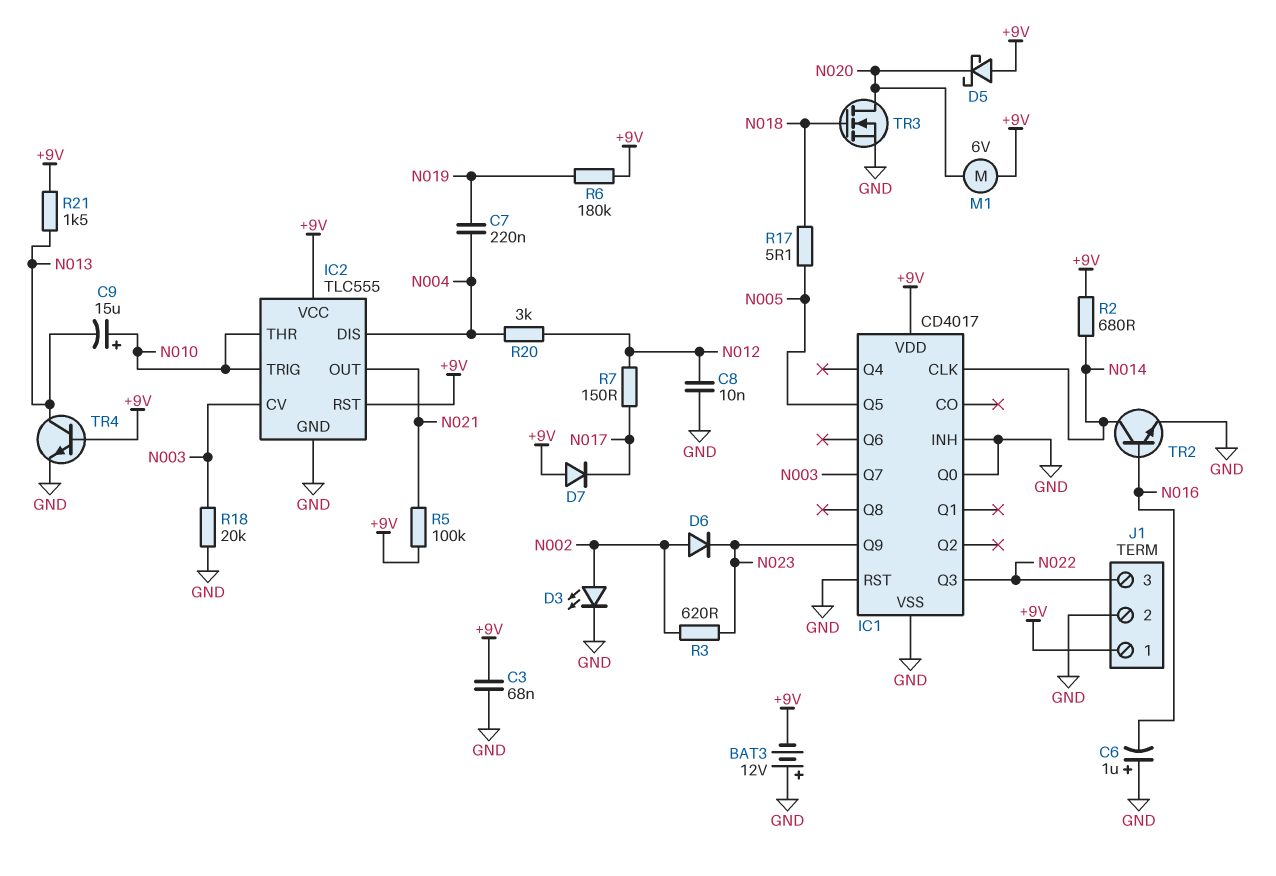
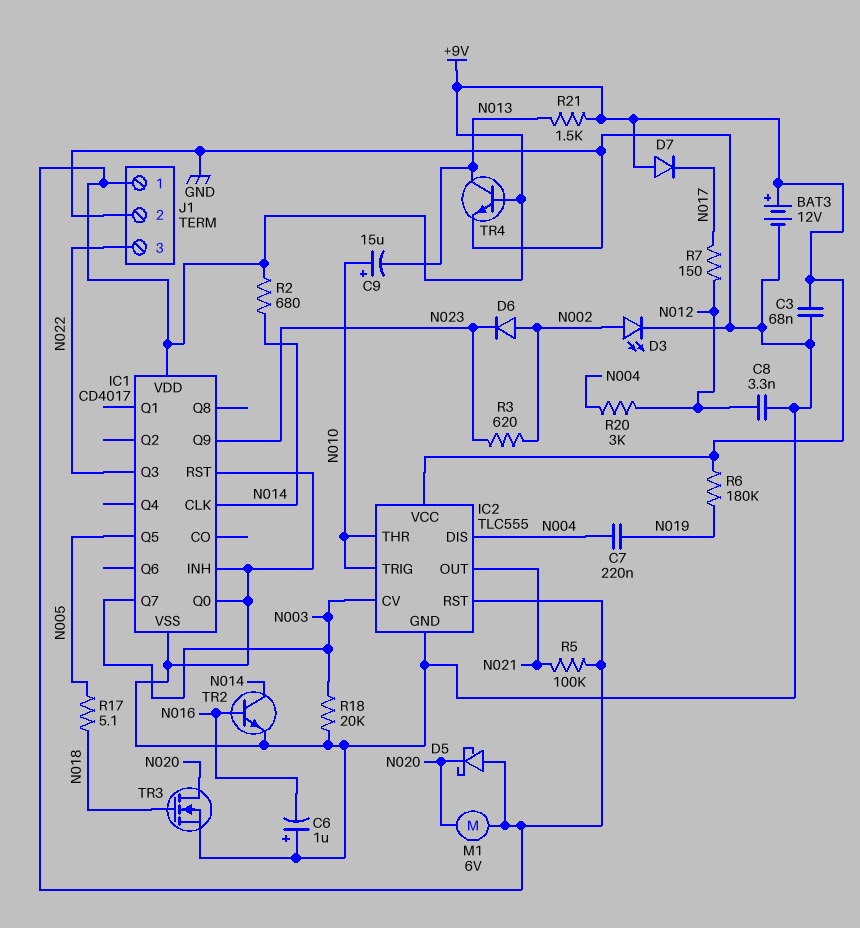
BAT3: 12V (plus GND, minus +9V) -> 12V (plus +9V, minus GND)
C8: 10nF (GND, N012) -> 3.3nF (GND, N012)

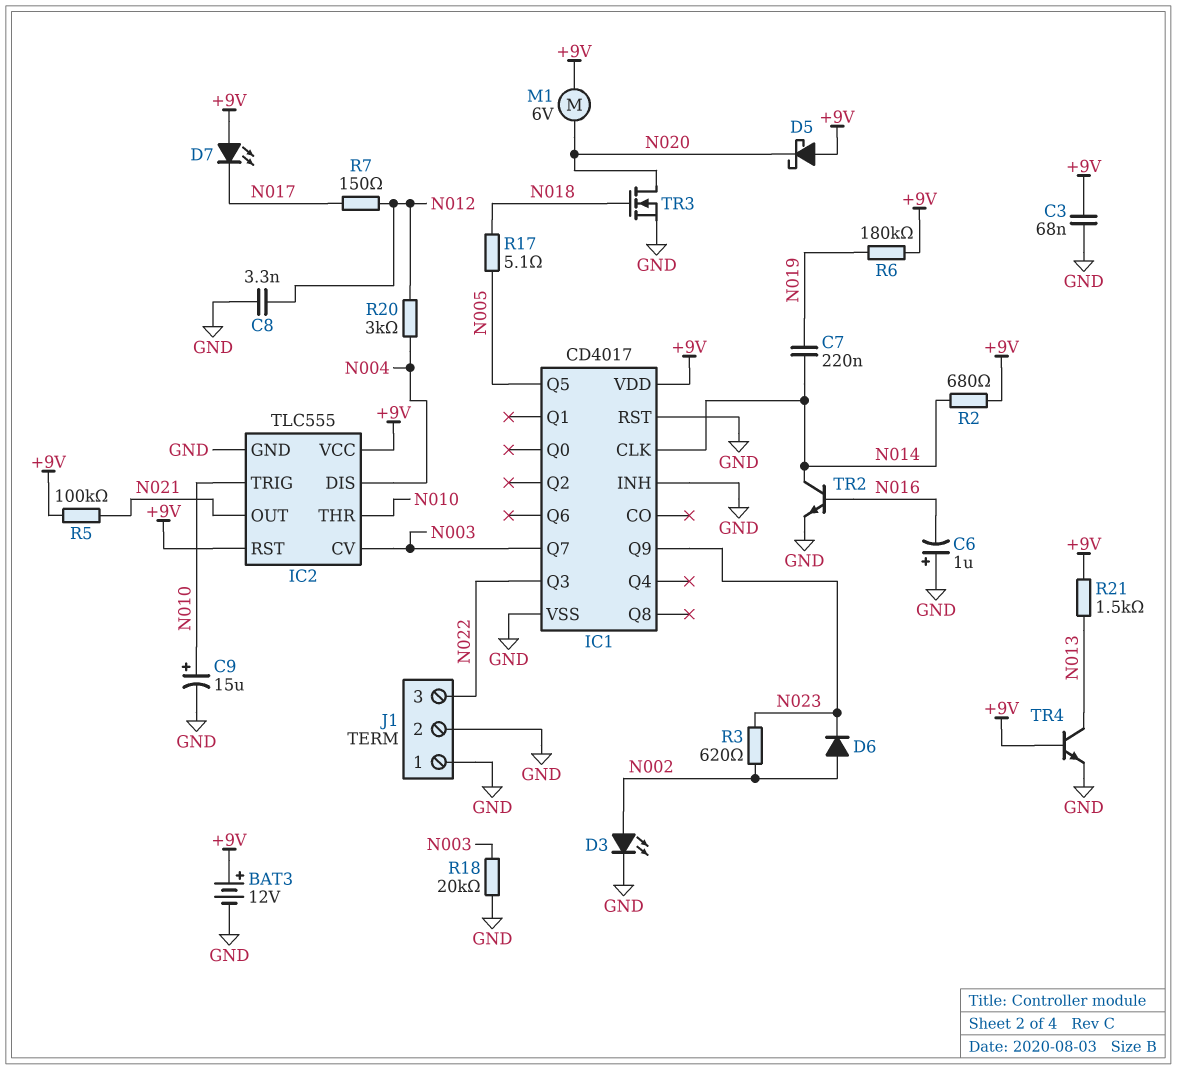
C7: 220nF (N004, N019) -> 220nF (N014, N019)
C9: 15uF (plus N010, minus N013) -> 15uF (plus N010, minus GND)
D7: diode (A +9V, K N017) -> LED (A +9V, K N017)
IC1 pin Q0: GND -> none
J1 pin 1: +9V -> GND

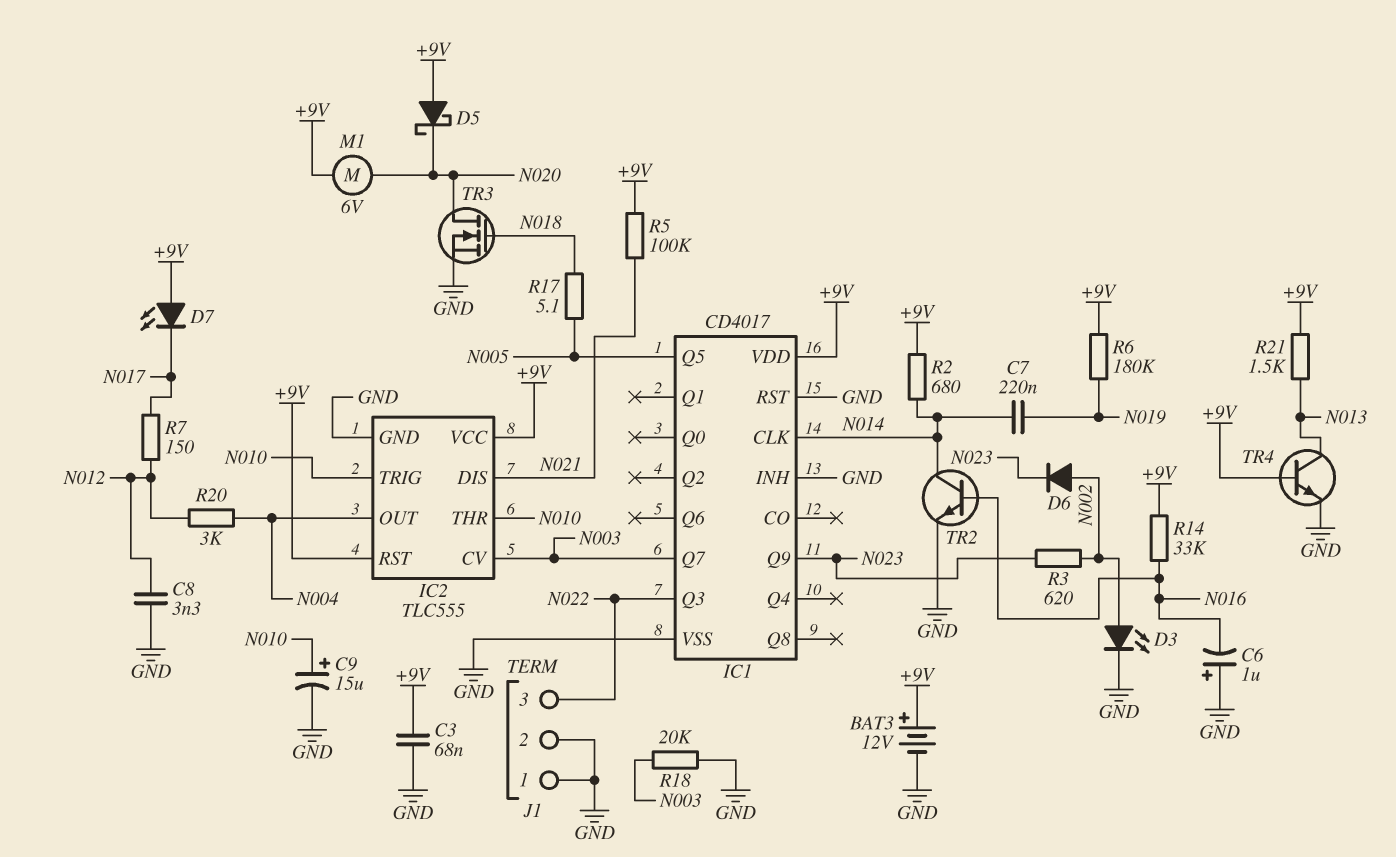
IC2 pin DIS: N004 -> N021
IC2 pin OUT: N021 -> N004
R14: none -> 33k (+9V, N016)

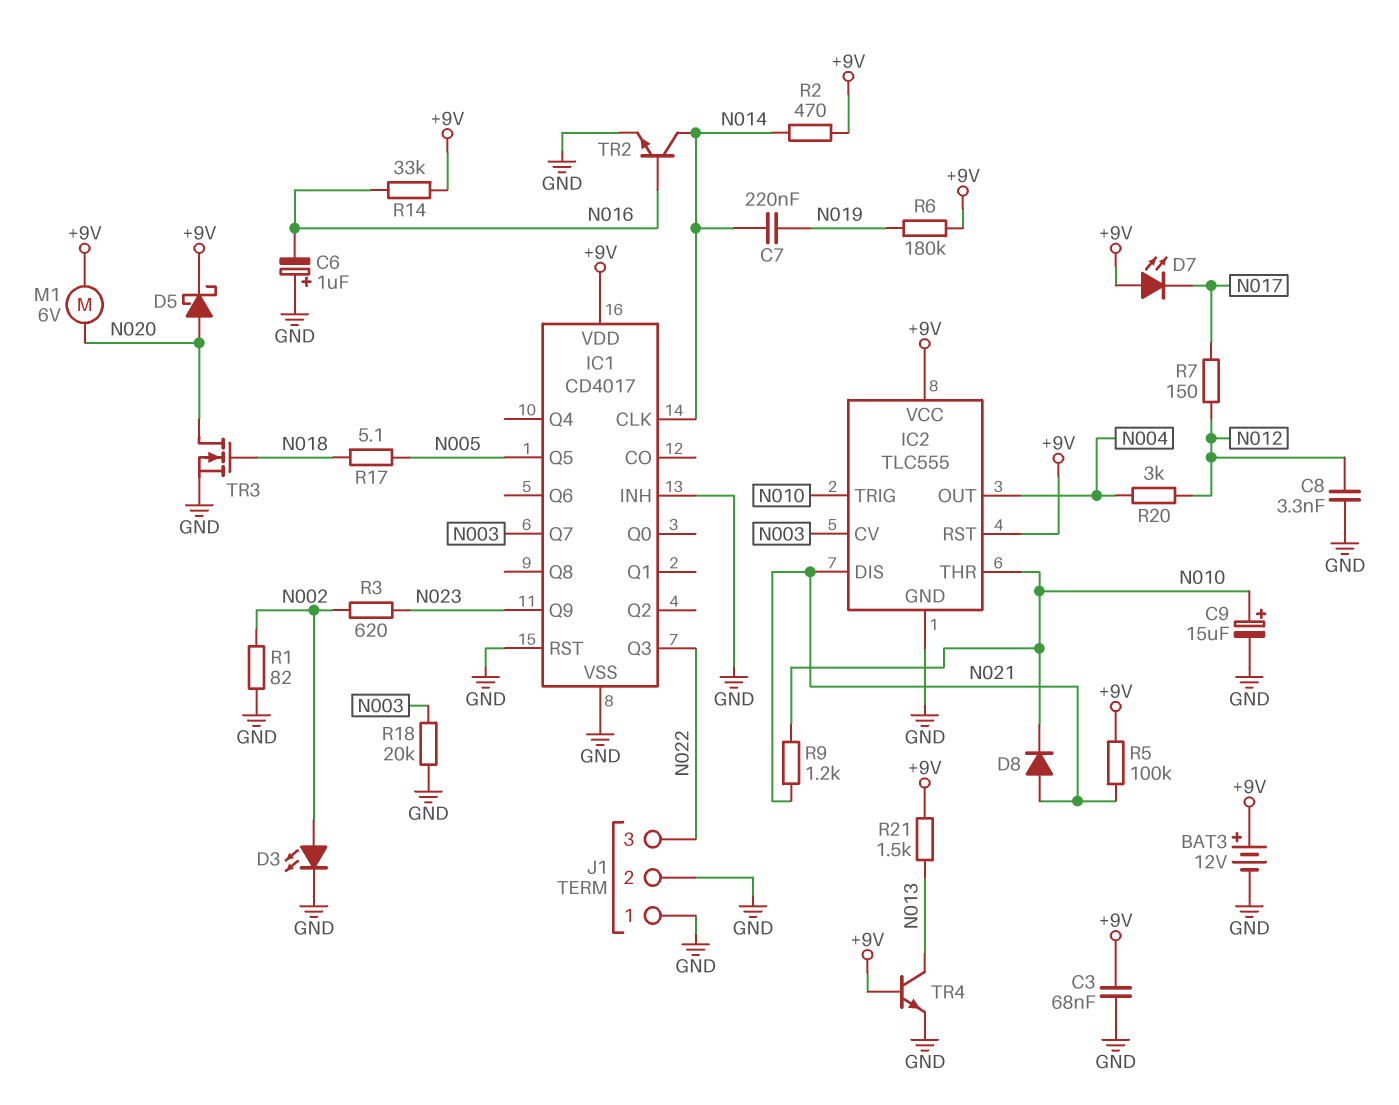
D5: schottky (A +9V, K N020) -> schottky (A N020, K +9V)
D6: diode (A N002, K N023) -> none
D8: none -> diode (A N021, K N010)
R1: none -> 82 (GND, N002)
R2: 680 (+9V, N014) -> 470 (+9V, N014)
R9: none -> 1.2k (N010, N021)

